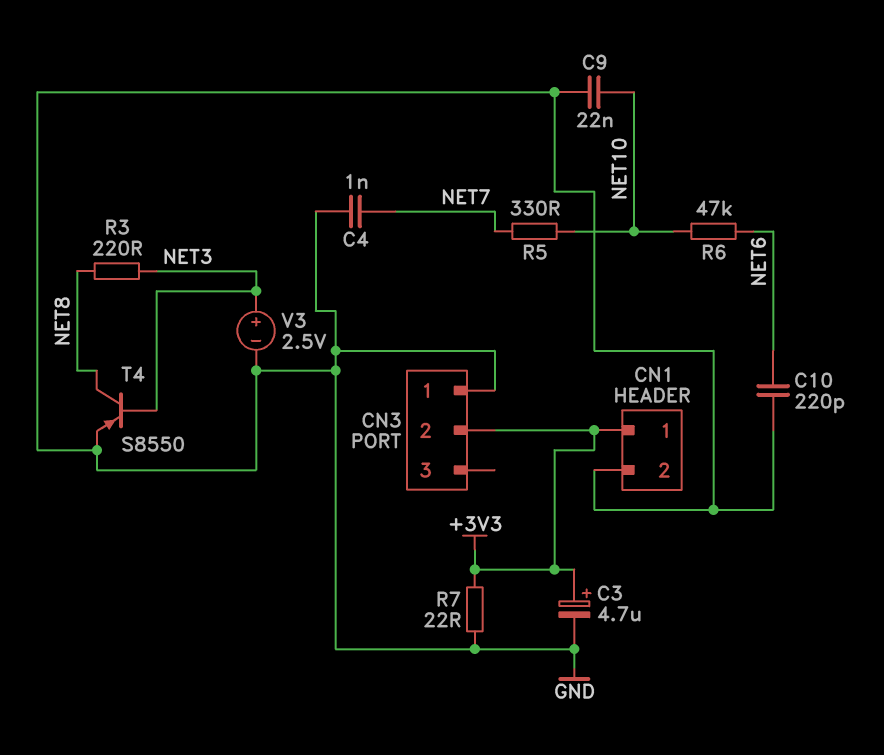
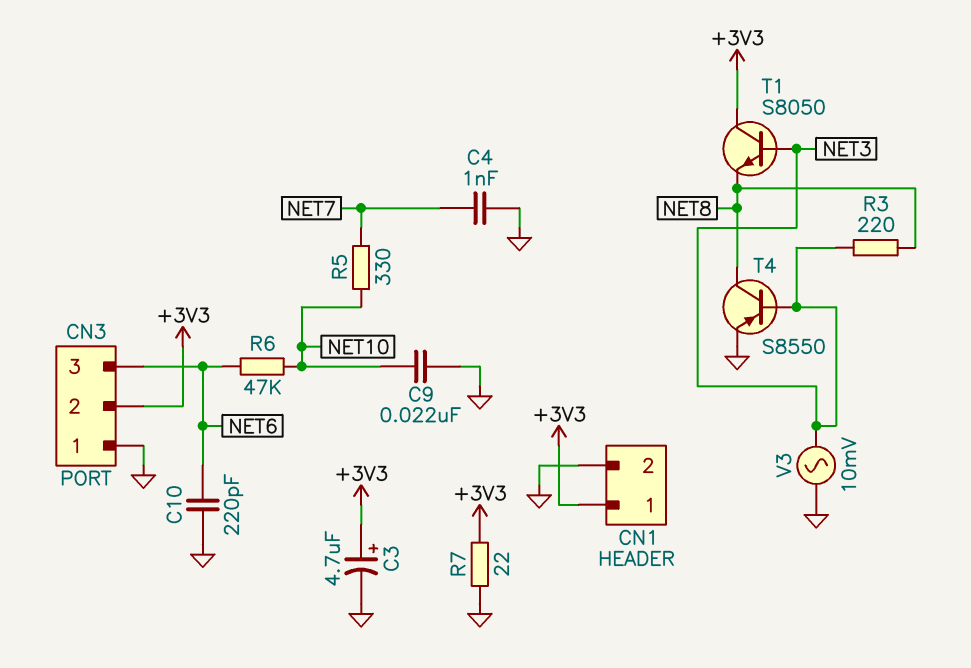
CN3 pin 3: none -> NET6
T1: none -> NPN S8050 (B NET3, C +3V3, E NET8)
V3: 2.5V (plus NET3, minus GND) -> AC 10mV (GND, NET3)

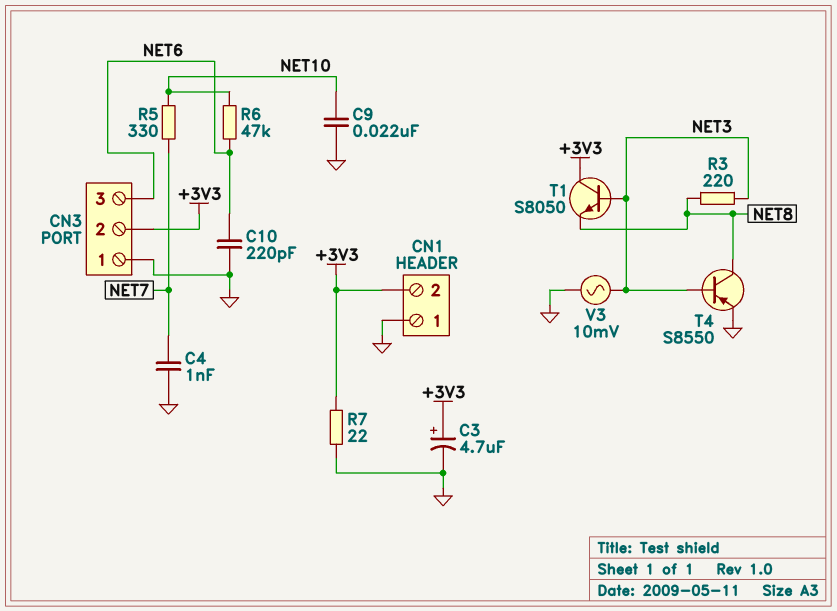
CN1 pin 1: +3V3 -> GND
CN1 pin 2: GND -> +3V3

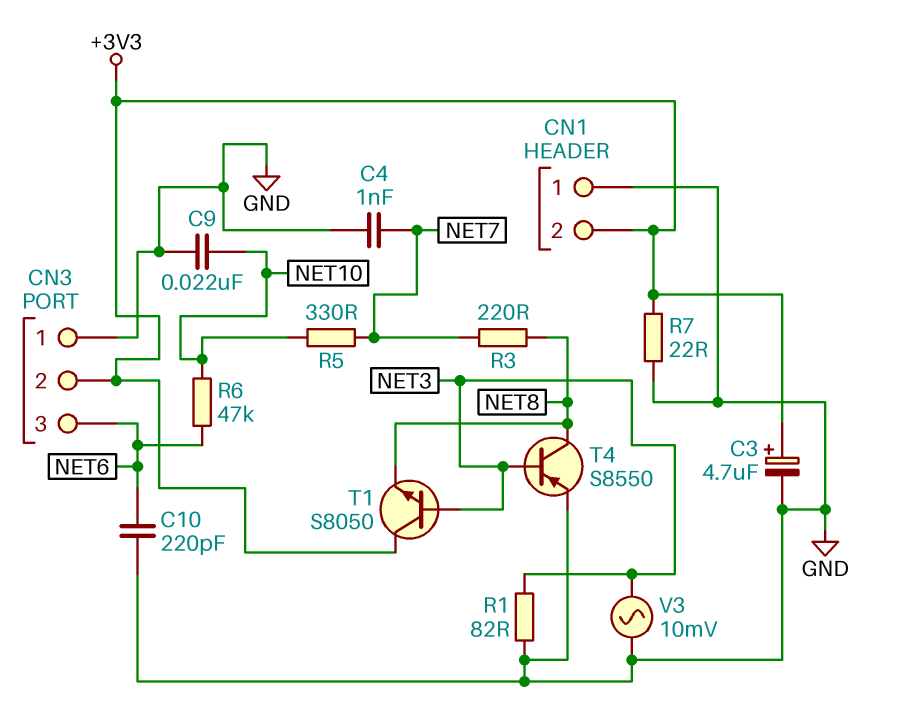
R1: none -> 82 (GND, NET3)
R3: 220 (NET3, NET8) -> 220 (NET7, NET8)

